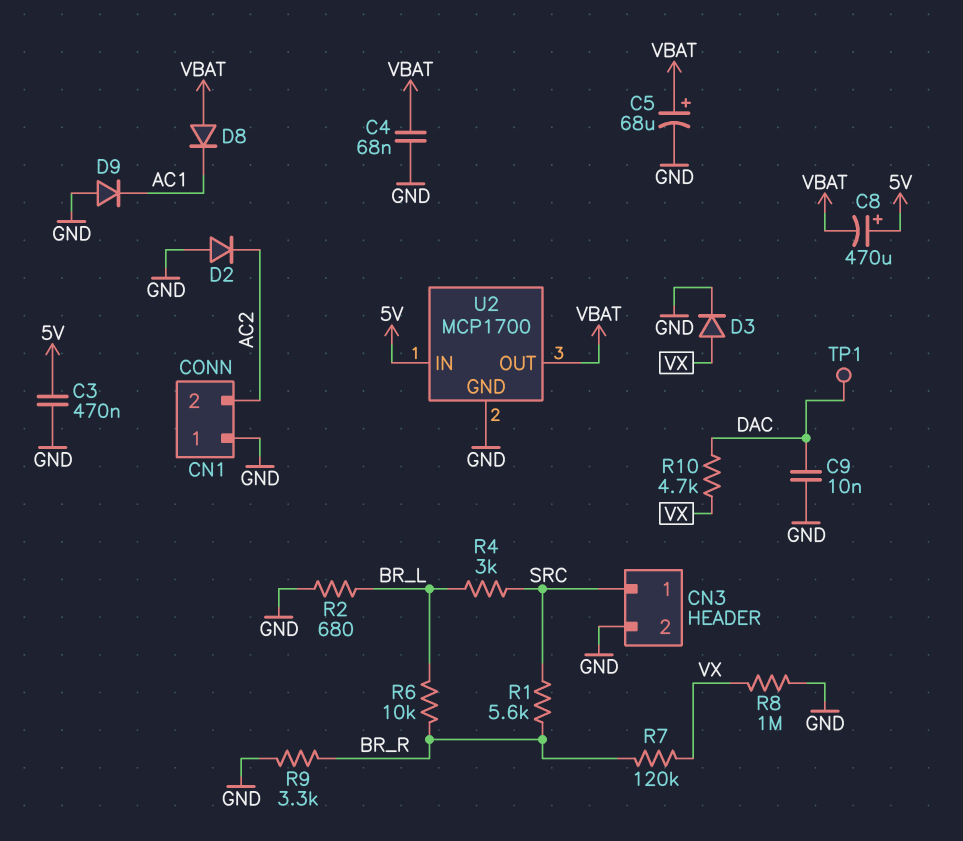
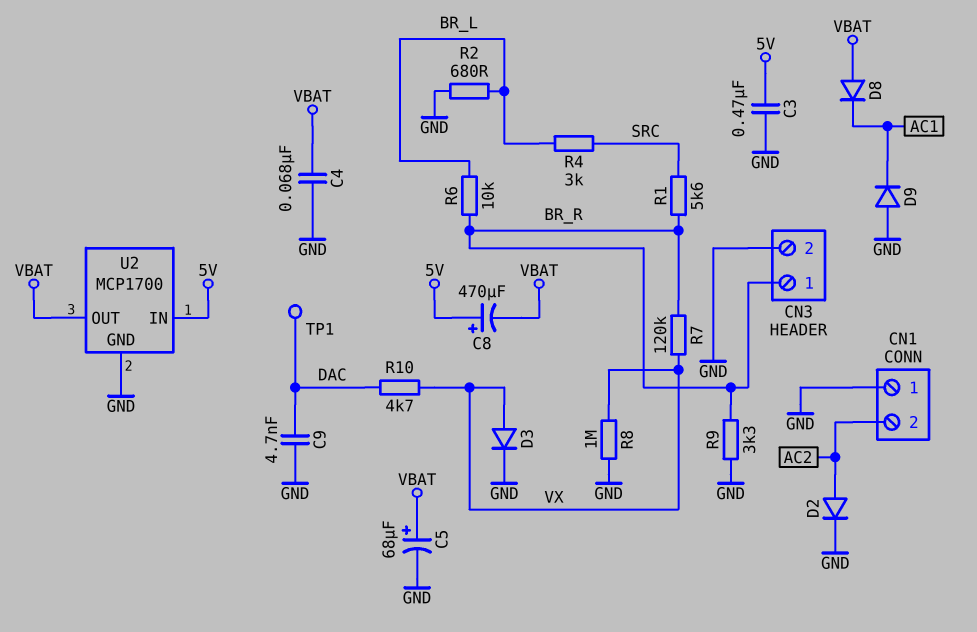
C9: 10nF (DAC, GND) -> 4.7nF (DAC, GND)
CN3 pin 1: SRC -> BR_R
D2: diode (A GND, K AC2) -> diode (A AC2, K GND)

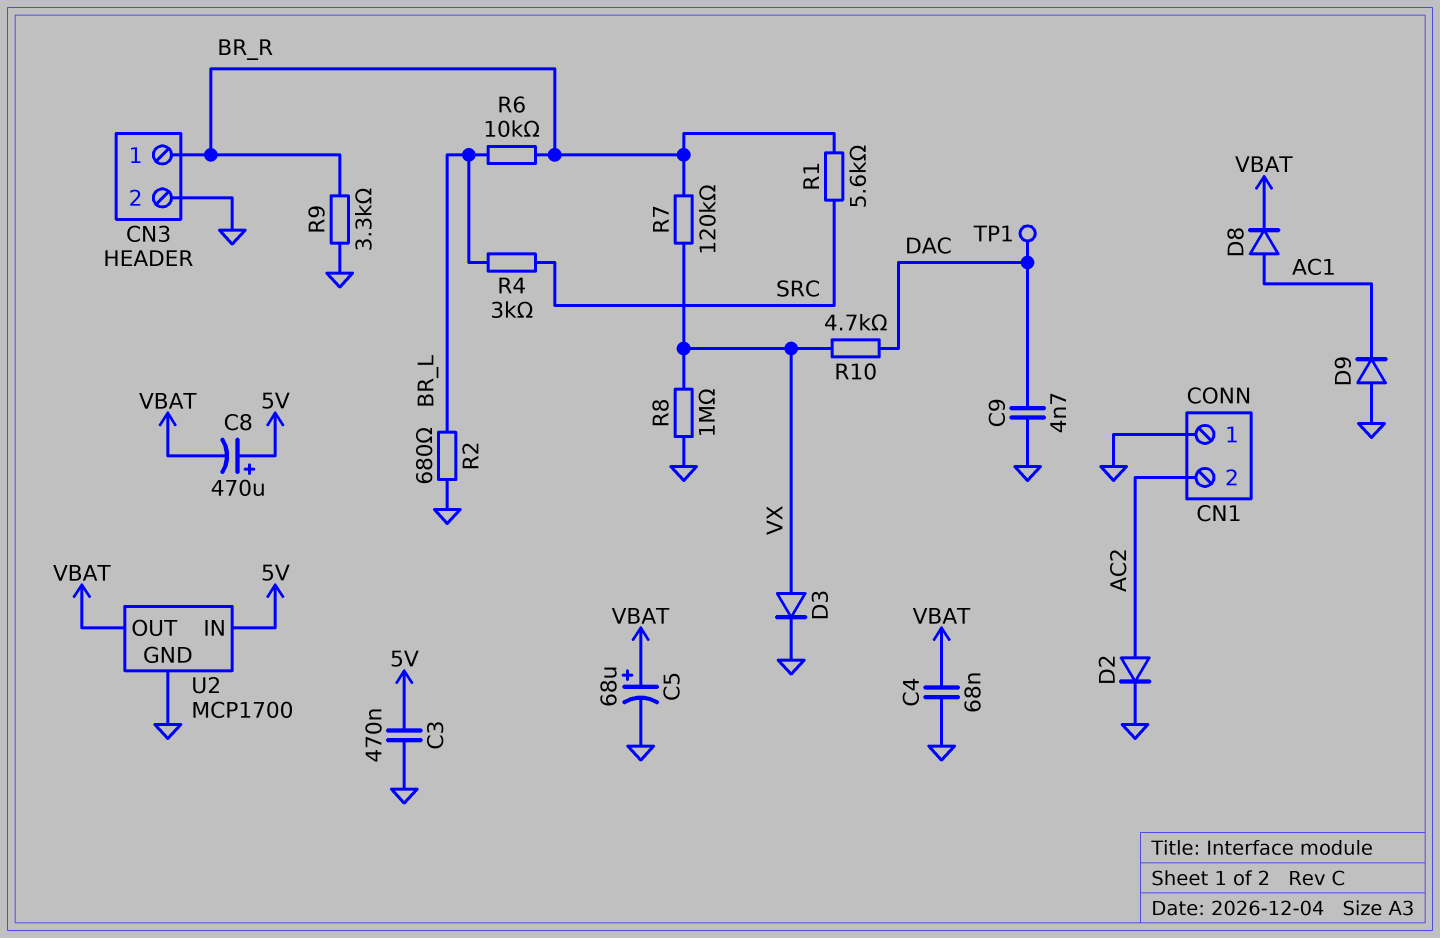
D8: diode (A VBAT, K AC1) -> diode (A AC1, K VBAT)

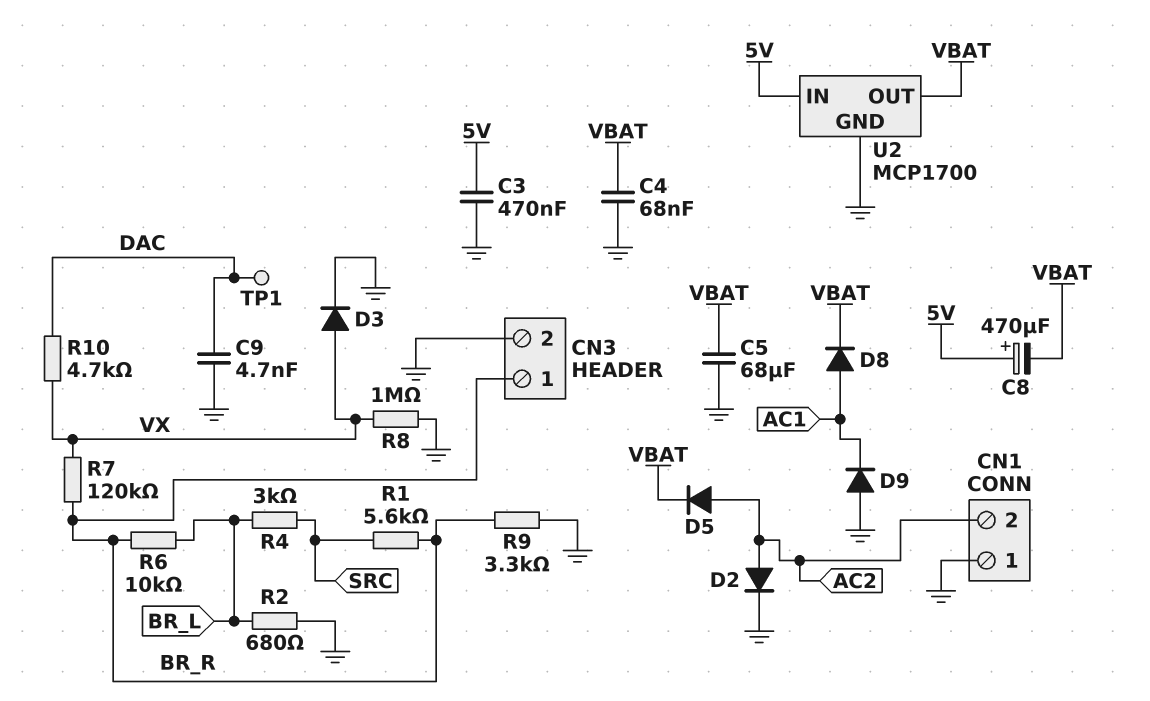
C5: 68uF (plus VBAT, minus GND) -> 68uF (GND, VBAT)
D5: none -> diode (A AC2, K VBAT)

